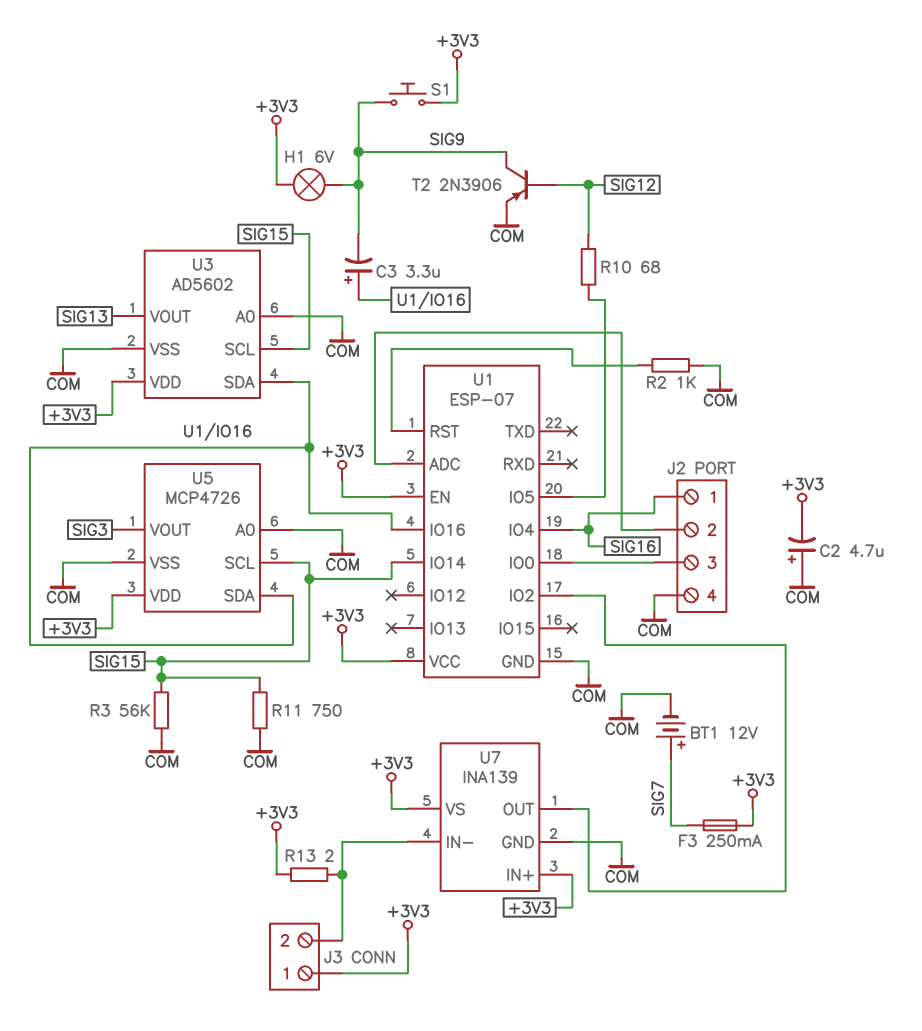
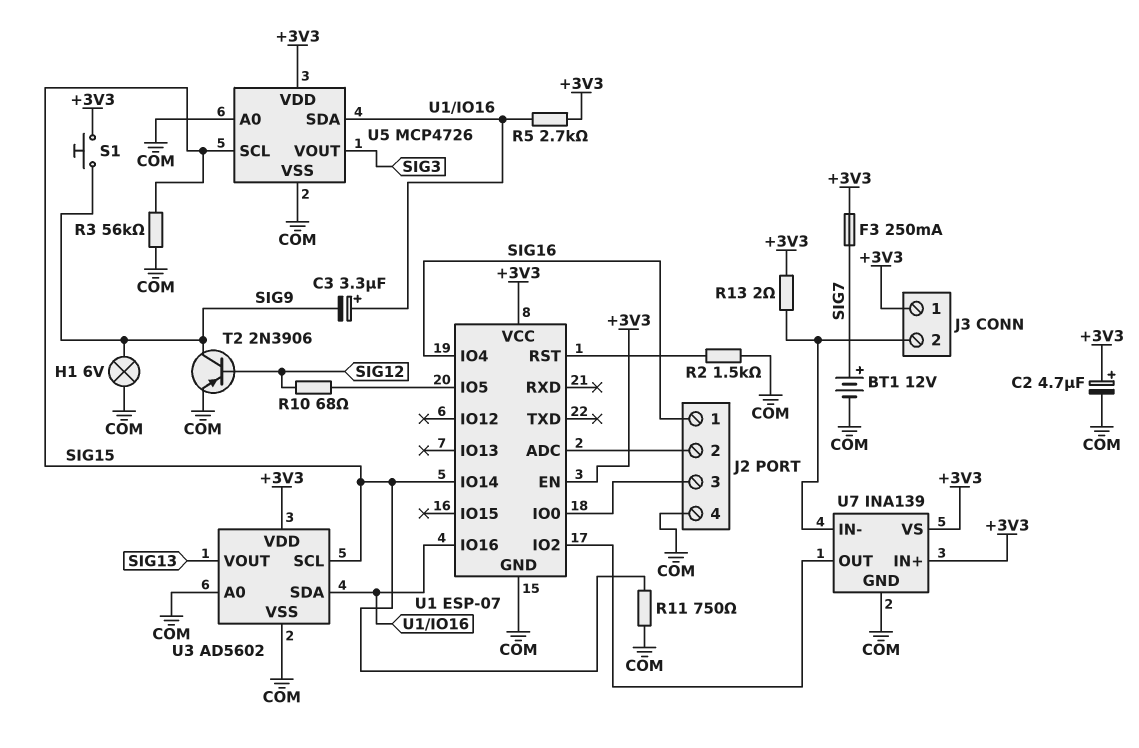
C2: 4.7uF (plus COM, minus +3V3) -> 4.7uF (plus +3V3, minus COM)
H1: lamp 6V (+3V3, SIG9) -> lamp 6V (COM, SIG9)
R2: 1k (COM, U1/RST) -> 1.5k (COM, U1/RST)
R5: none -> 2.7k (+3V3, U1/IO16)

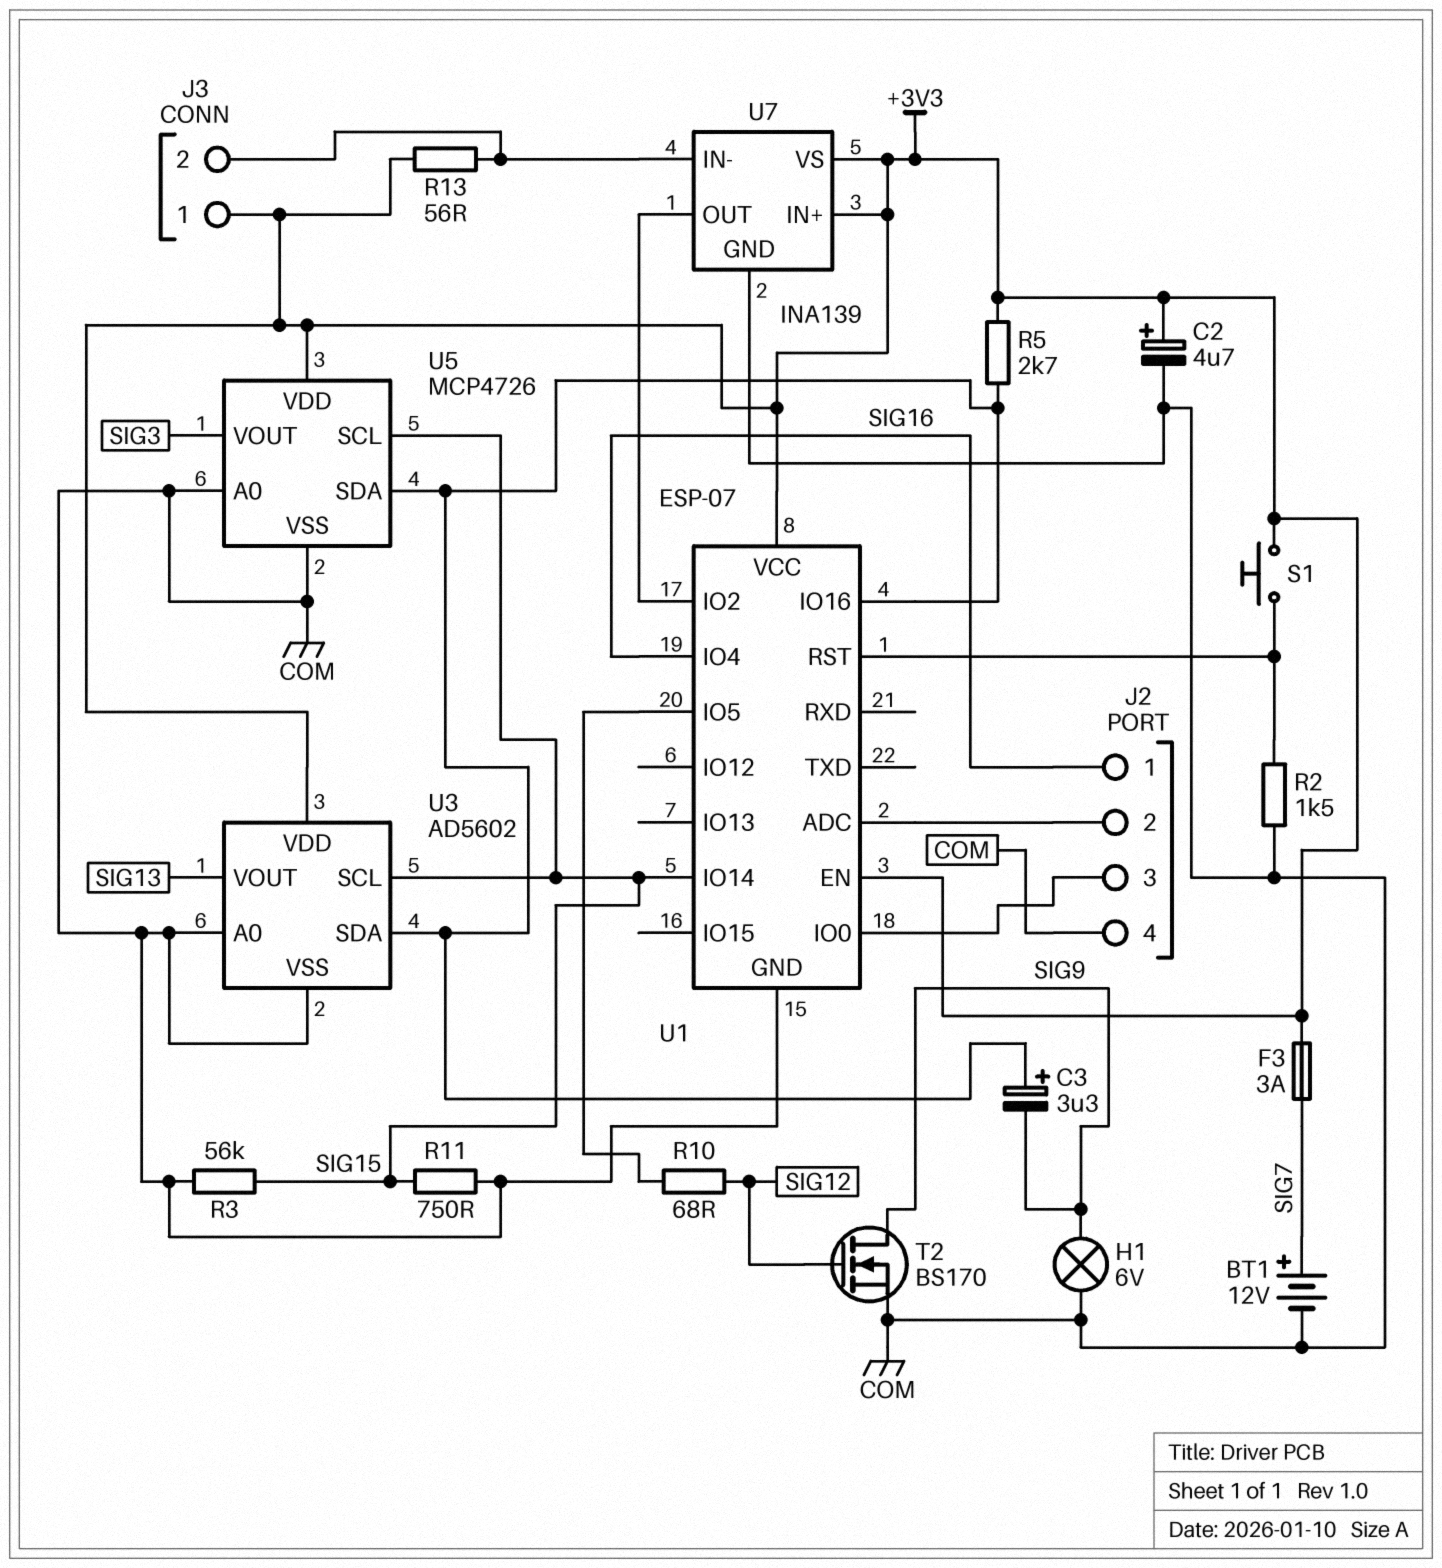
F3: 250mA (+3V3, SIG7) -> 3A (+3V3, SIG7)
R13: 2 (+3V3, J3/2) -> 56 (+3V3, J3/2)
S1: button (+3V3, SIG9) -> button (+3V3, U1/RST)
T2: PNP 2N3906 (B SIG12, C SIG9, E COM) -> NMOS BS170 (G SIG12, D SIG9, S COM)

